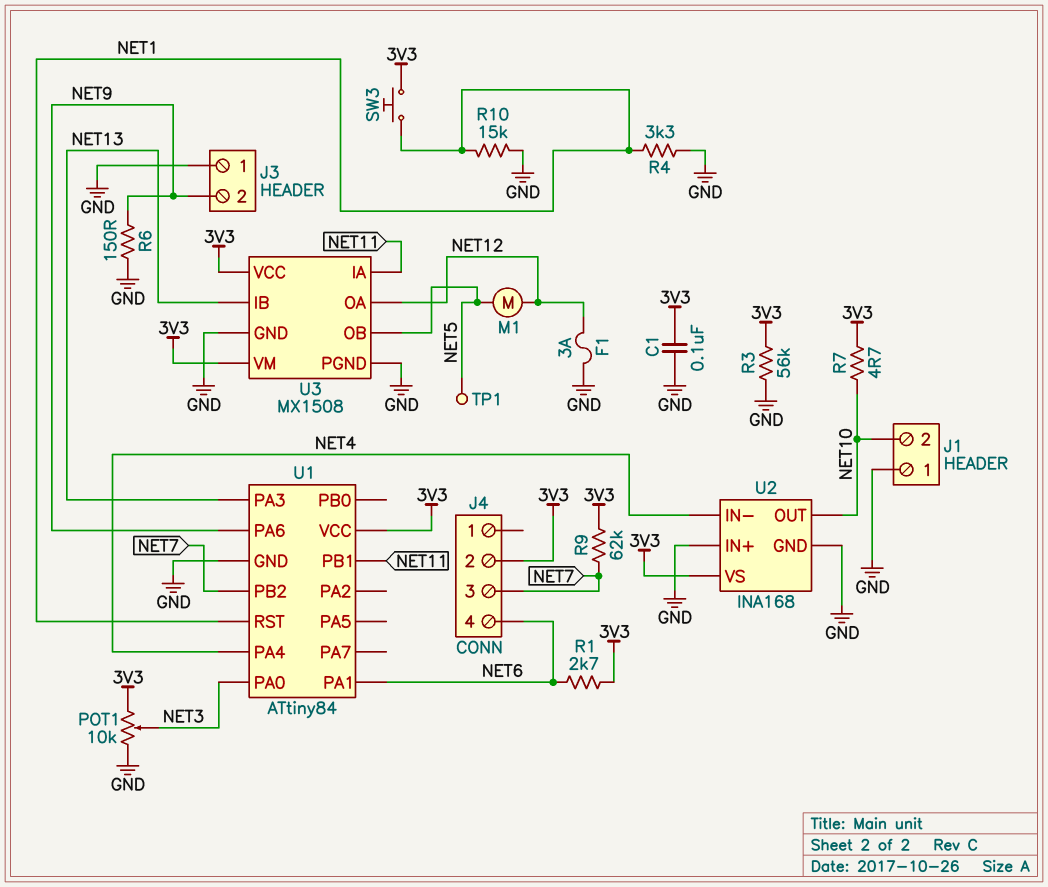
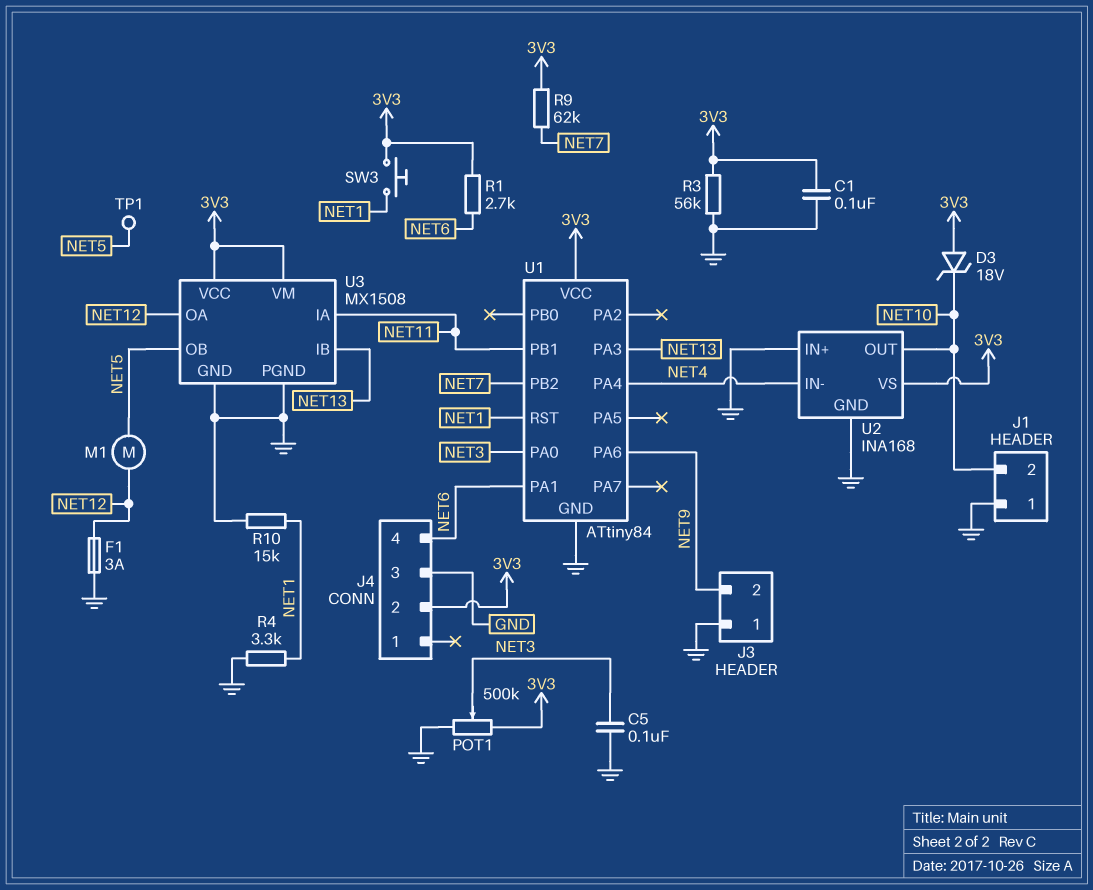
C5: none -> 100nF (GND, NET3)
D3: none -> zener 18V (A 3V3, K NET10)
J4 pin 3: NET7 -> GND
POT1: 10k (3V3, GND, wiper NET3) -> 500k (3V3, GND, wiper NET3)
R6: 150 (GND, NET9) -> none
R7: 4.7 (3V3, NET10) -> none

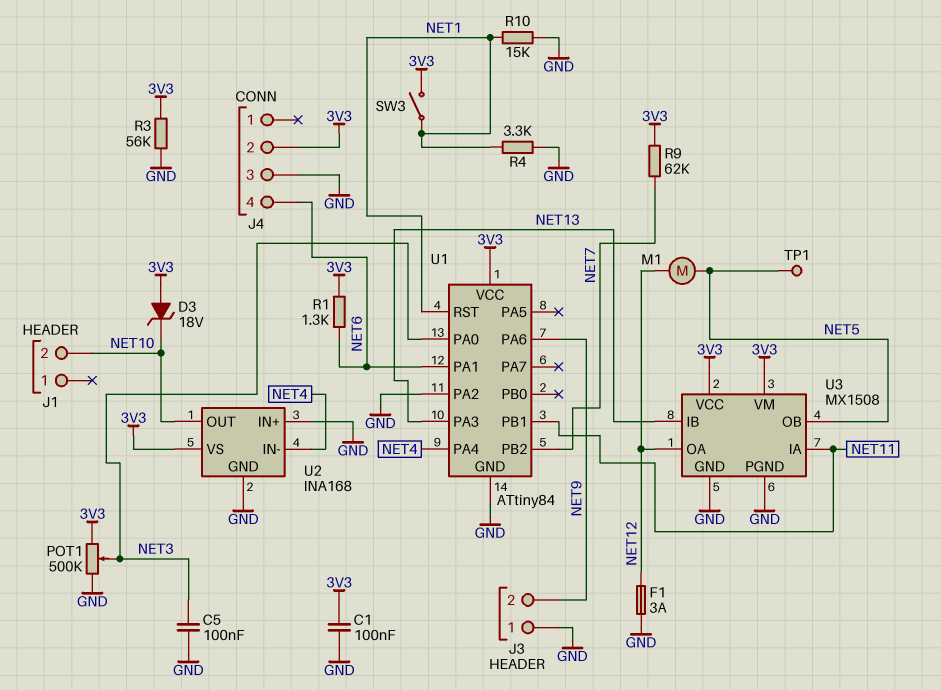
J1 pin 1: GND -> none
R1: 2.7k (3V3, NET6) -> 1.3k (3V3, NET6)
SW3: button (3V3, NET1) -> switch (3V3, NET1)
U1 pin PA2: none -> GND

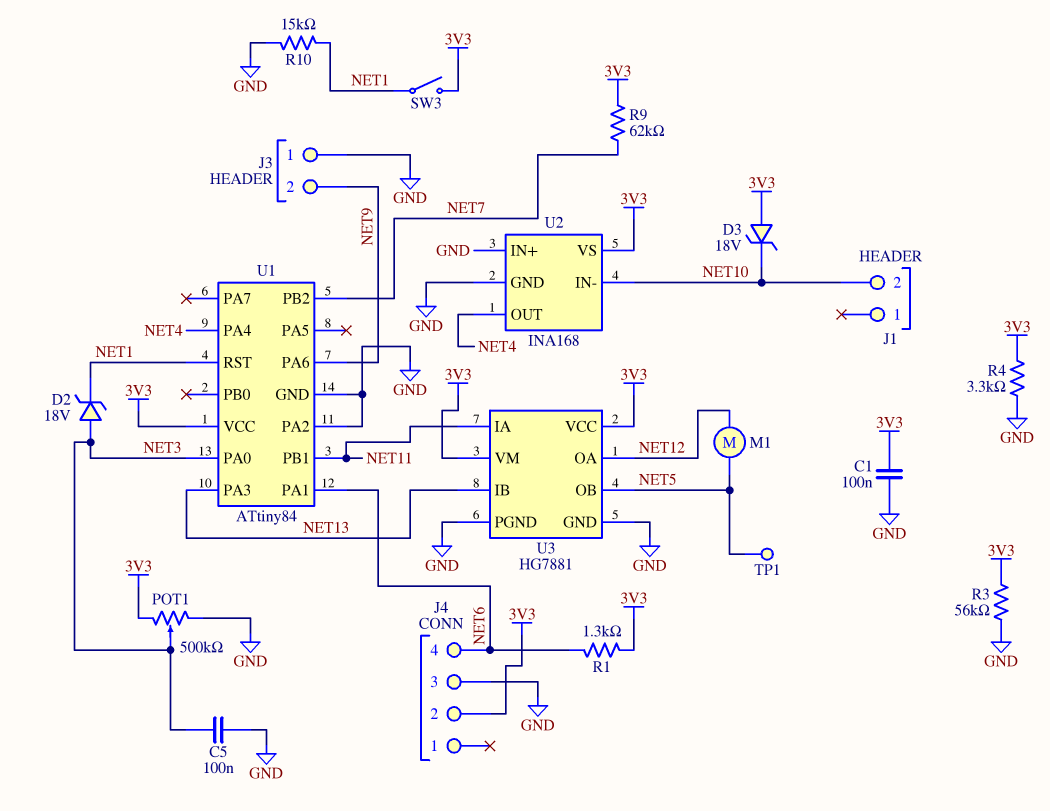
D2: none -> zener 18V (A NET3, K NET1)
F1: 3A (GND, NET12) -> none
R4: 3.3k (GND, NET1) -> 3.3k (3V3, GND)
U2 pin IN-: NET4 -> NET10
U2 pin OUT: NET10 -> NET4
U3: MX1508 -> HG7881

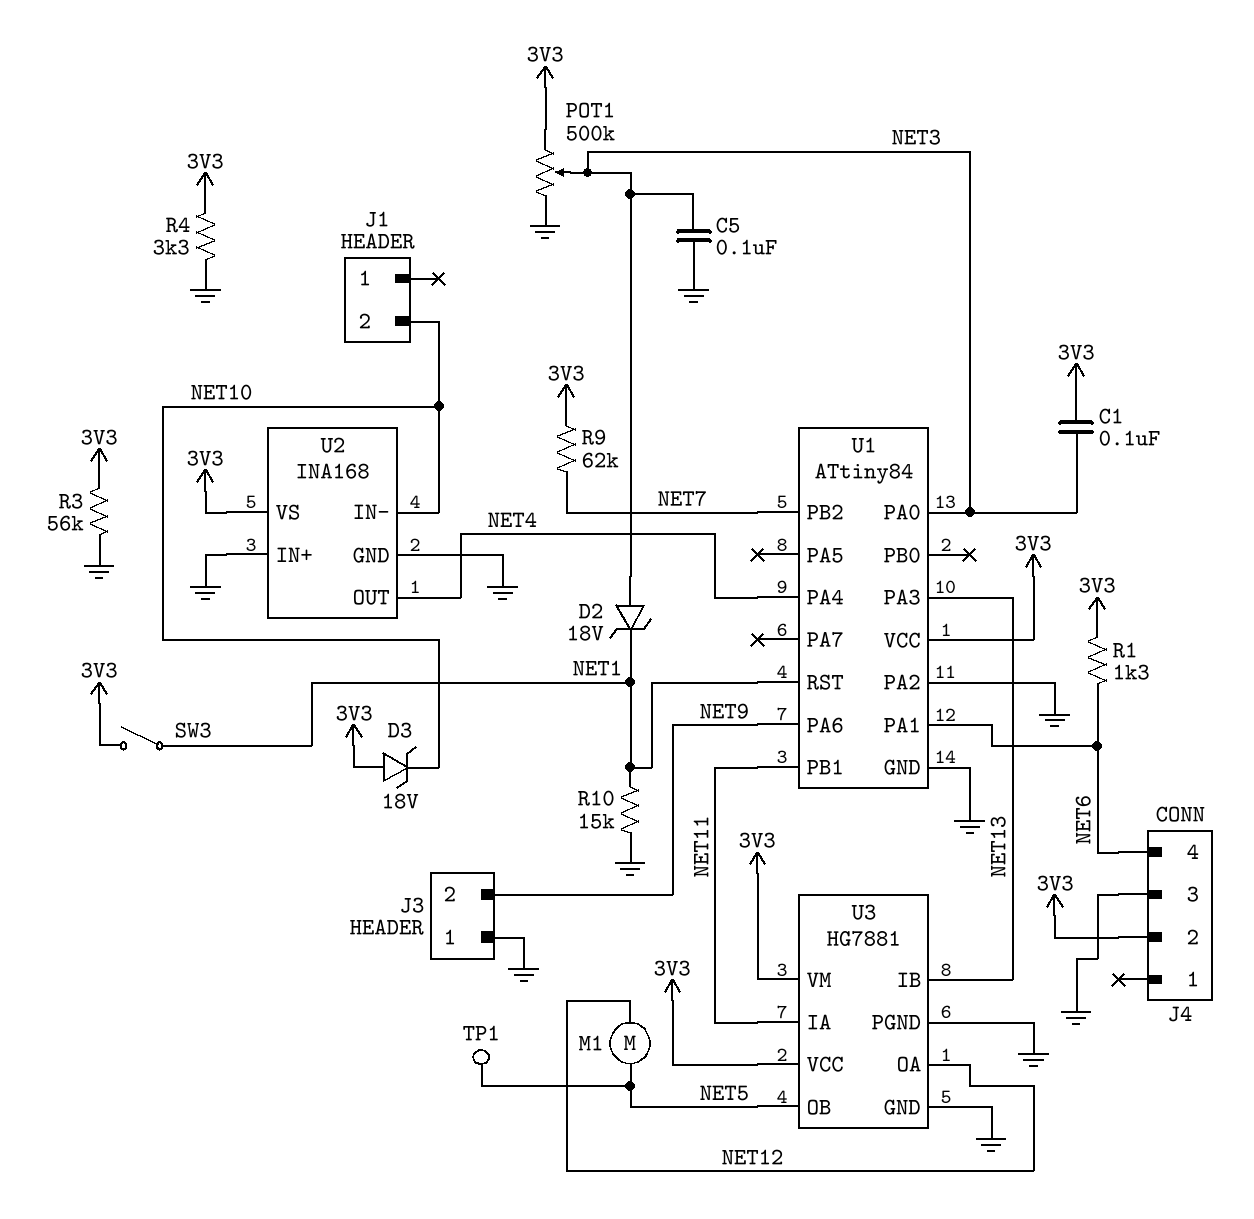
C1: 100nF (3V3, GND) -> 100nF (3V3, NET3)

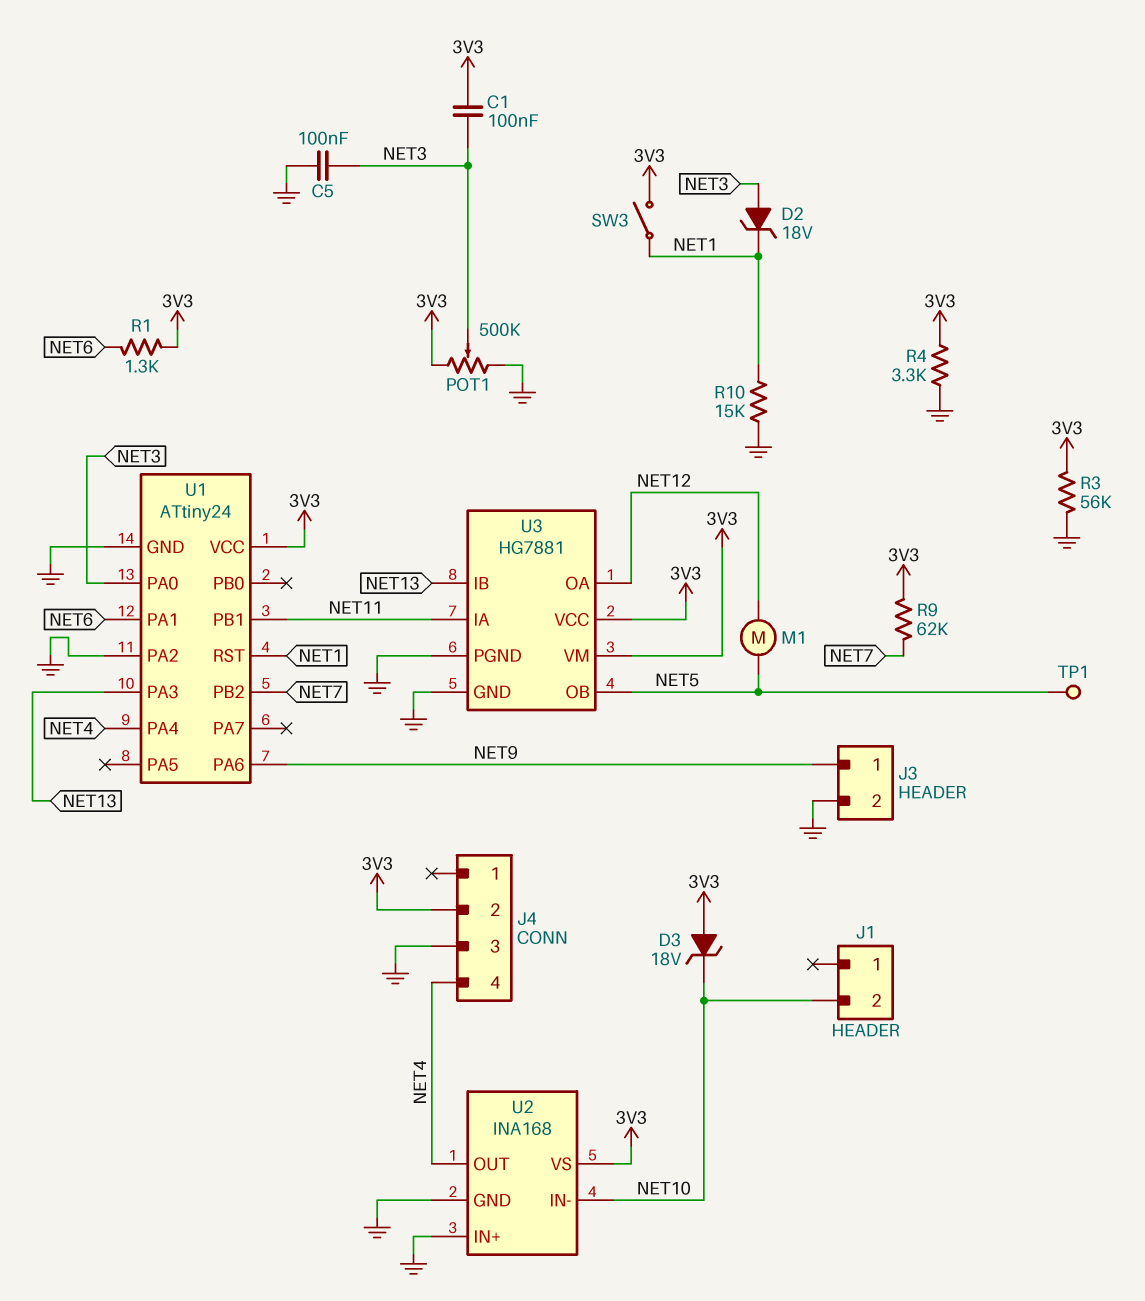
J3 pin 1: GND -> NET9
J3 pin 2: NET9 -> GND
J4 pin 4: NET6 -> NET4
U1: ATtiny84 -> ATtiny24

